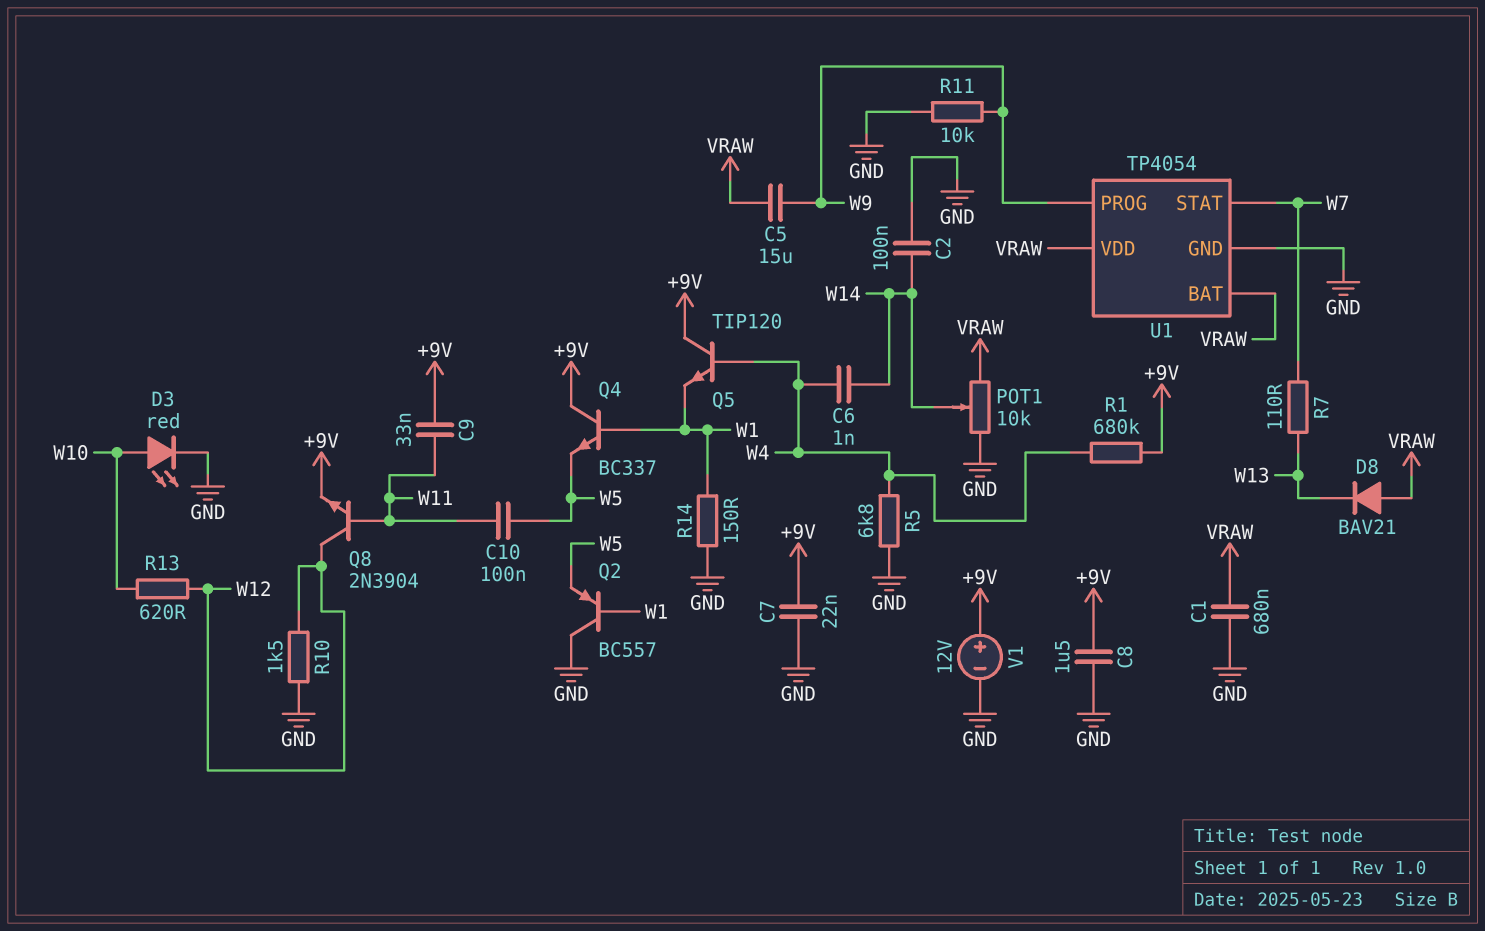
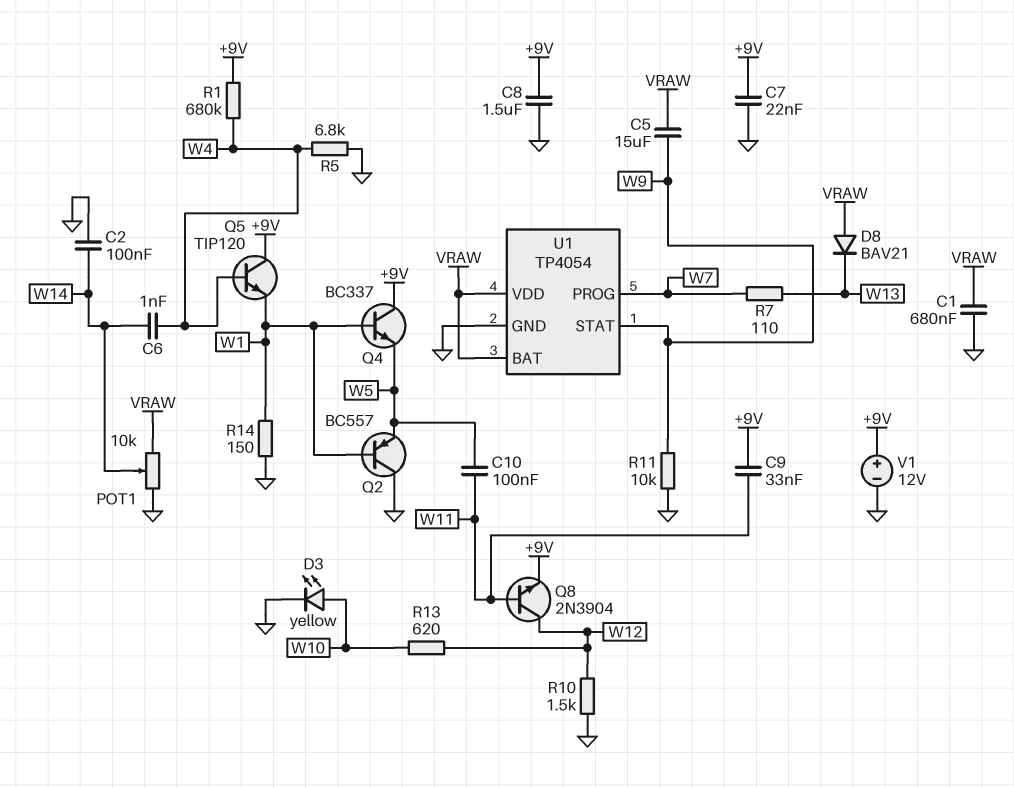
D3: LED red (A W10, K GND) -> LED yellow (A W10, K GND)
U1 pin PROG: W9 -> W7
U1 pin STAT: W7 -> W9

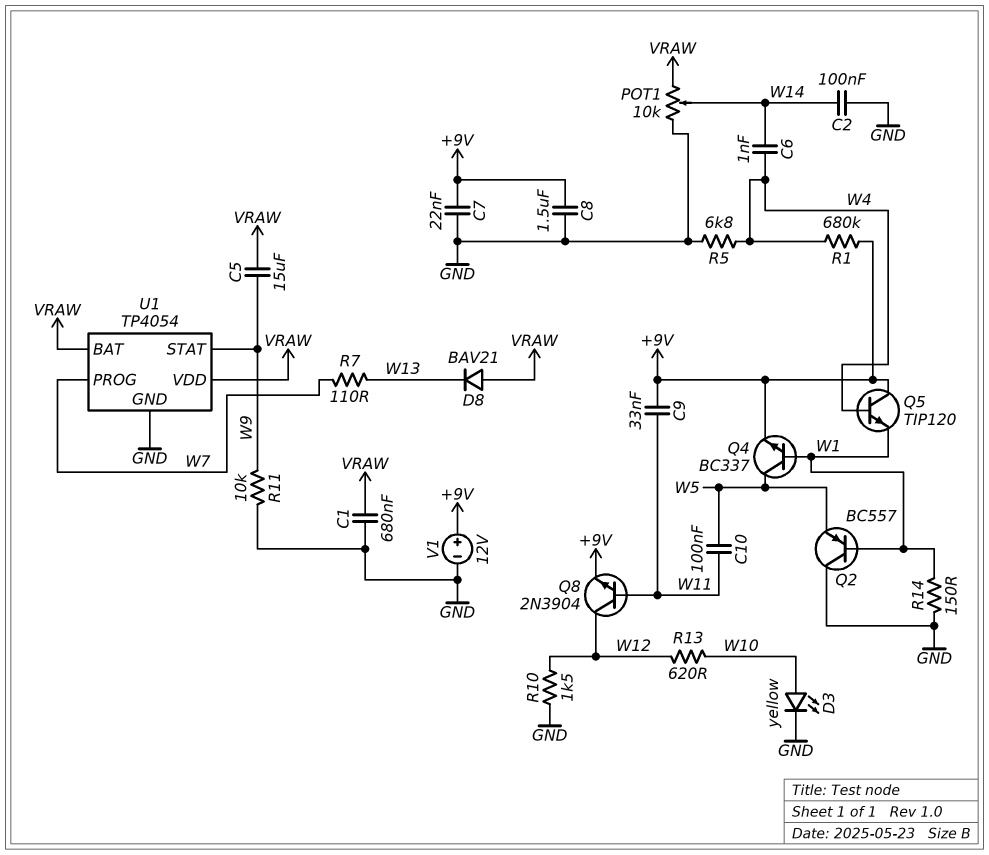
Q4: NPN BC337 (B W1, C +9V, E W5) -> NPN BC337 (B W1, C W5, E +9V)

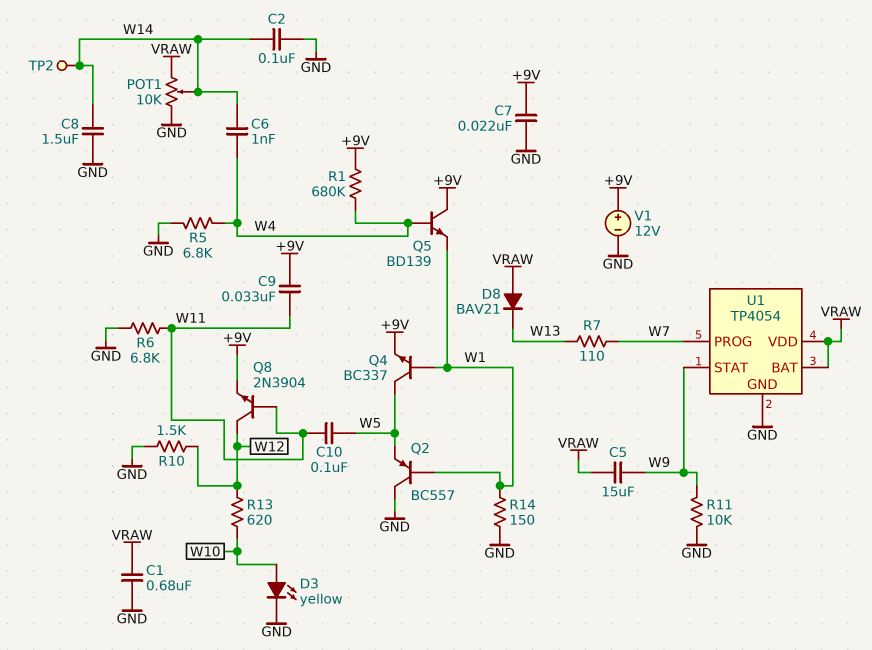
C8: 1.5uF (+9V, GND) -> 1.5uF (GND, W14)
Q5: NPN TIP120 (B W4, C +9V, E W1) -> NPN BD139 (B W4, C +9V, E W1)
R6: none -> 6.8k (GND, W11)
TP2: none -> test point (W14)

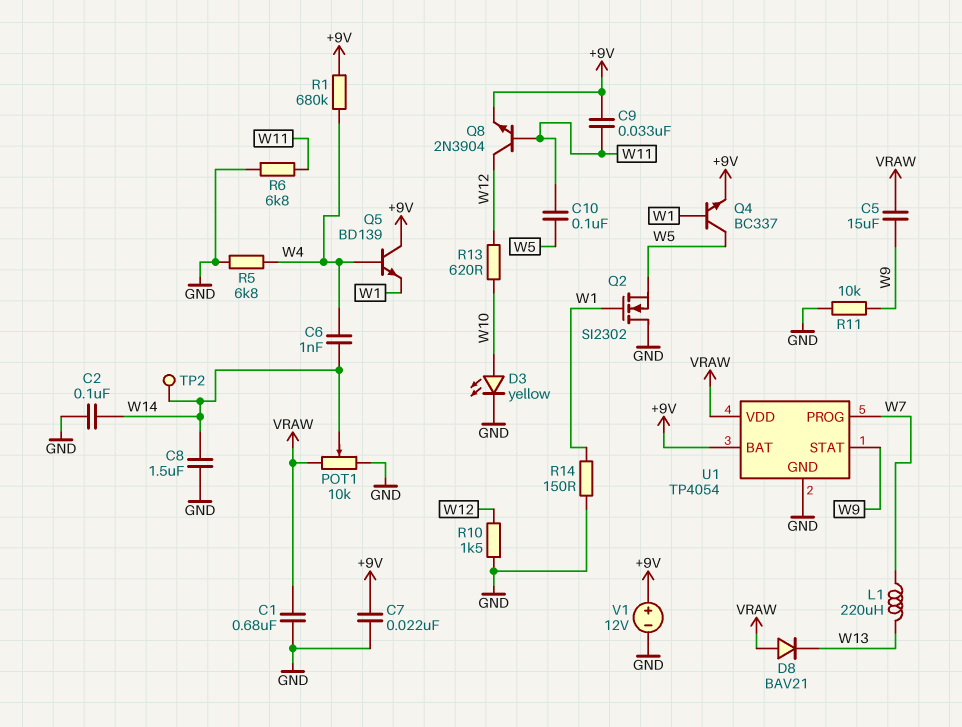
L1: none -> 220uH (W7, W13)
Q2: PNP BC557 (B W1, C GND, E W5) -> NMOS SI2302 (G W1, D GND, S W5)
R7: 110 (W7, W13) -> none
U1 pin BAT: VRAW -> +9V

